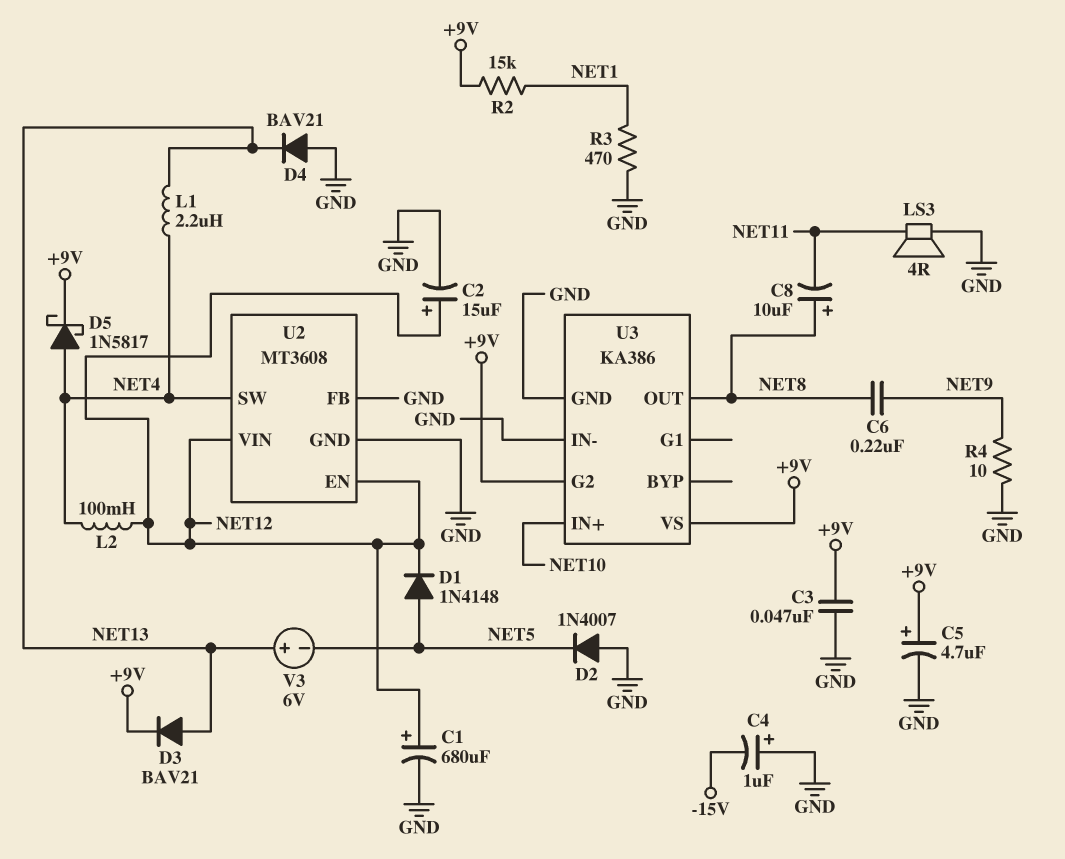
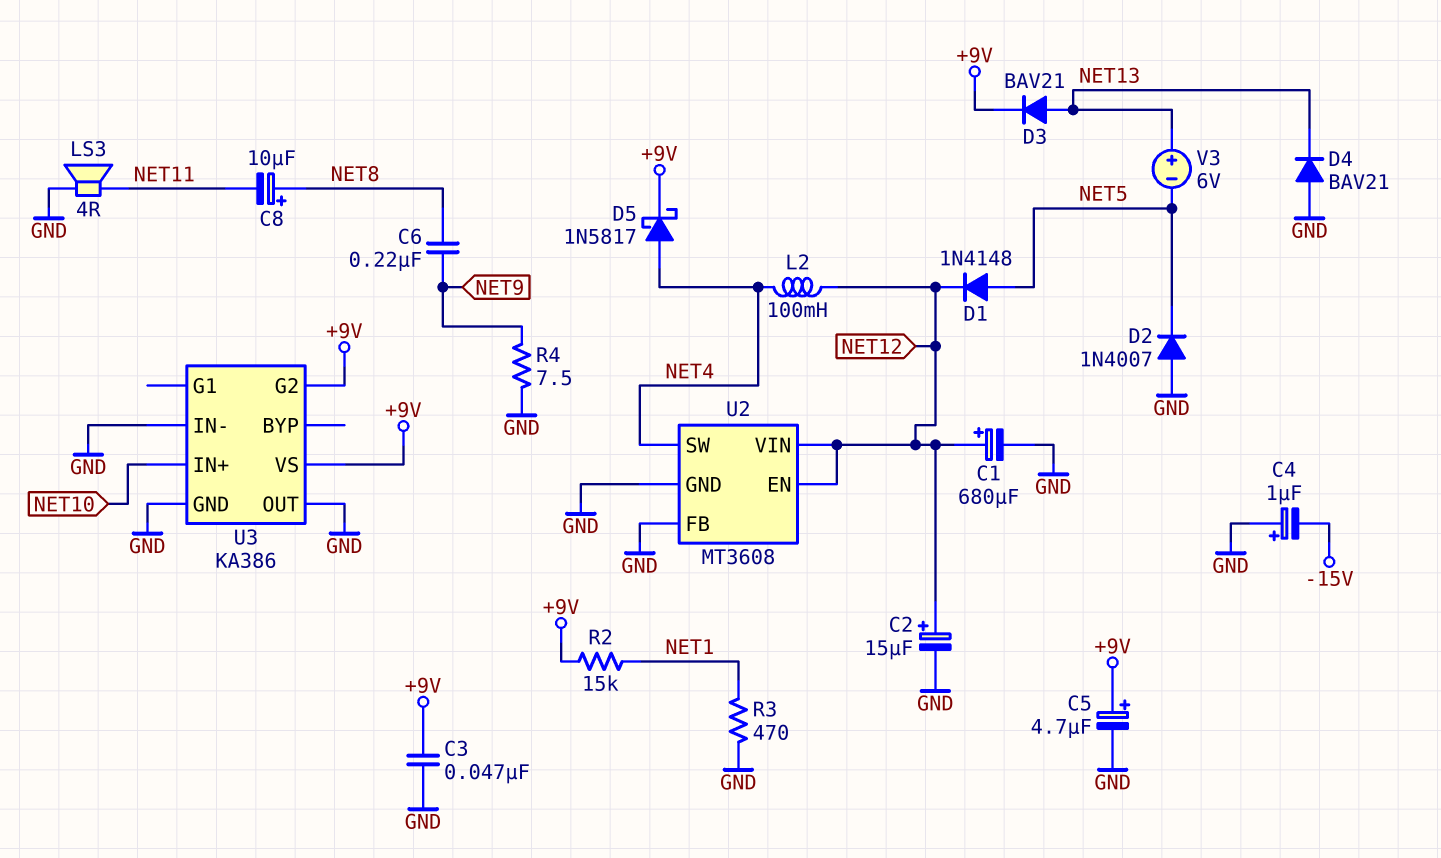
L1: 2.2uH (NET4, NET13) -> none
R4: 10 (GND, NET9) -> 7.5 (GND, NET9)
U3 pin OUT: NET8 -> GND

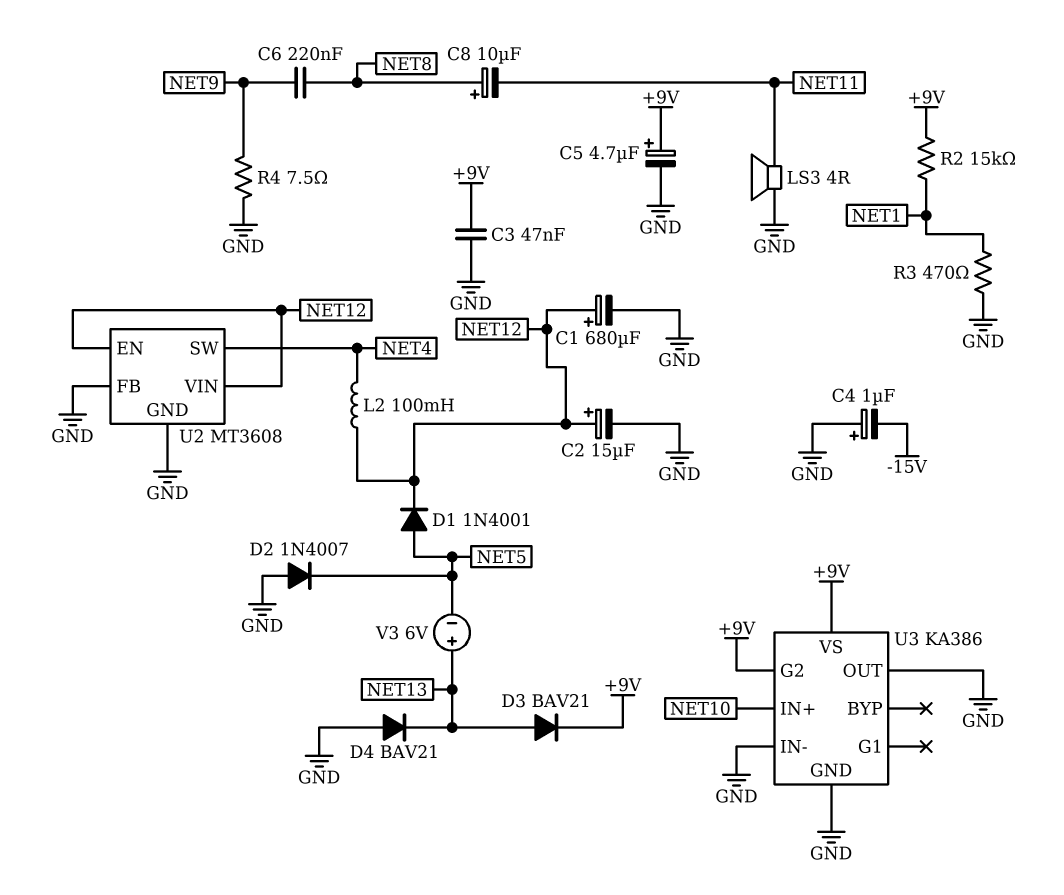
D1: diode 1N4148 (A NET5, K NET12) -> diode 1N4001 (A NET5, K NET12)
D5: schottky 1N5817 (A NET4, K +9V) -> none

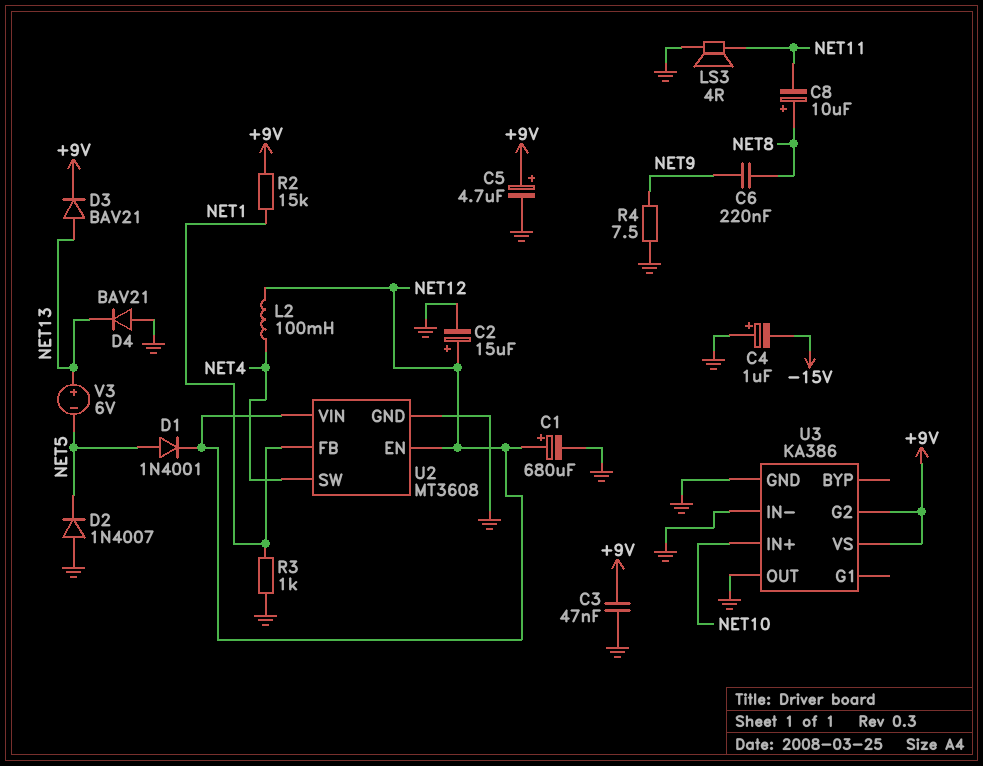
R3: 470 (GND, NET1) -> 1k (GND, NET1)
U2 pin FB: GND -> NET1

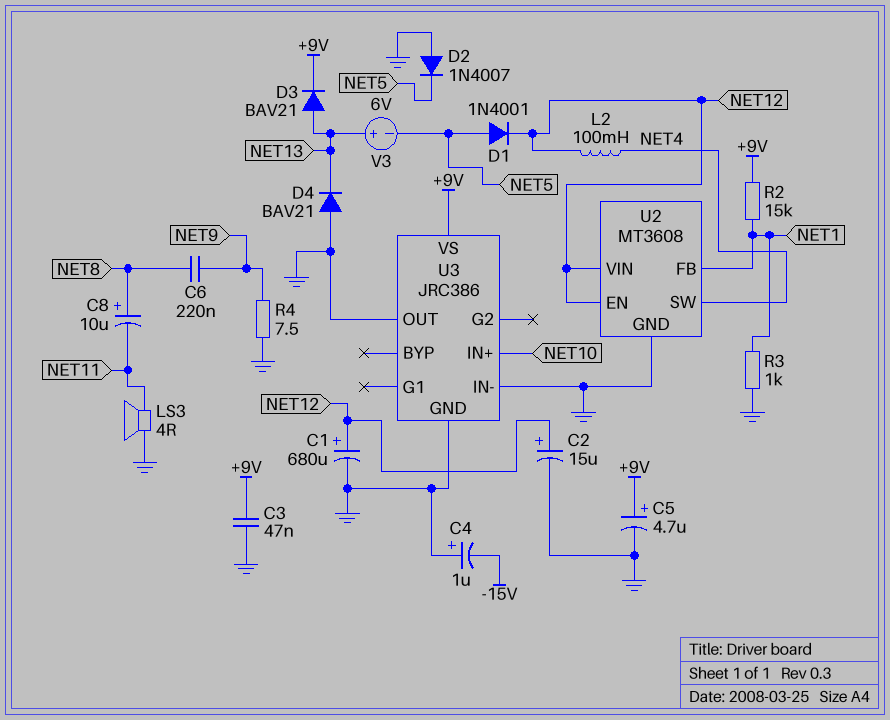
U3: KA386 -> JRC386
U3 pin G2: +9V -> none

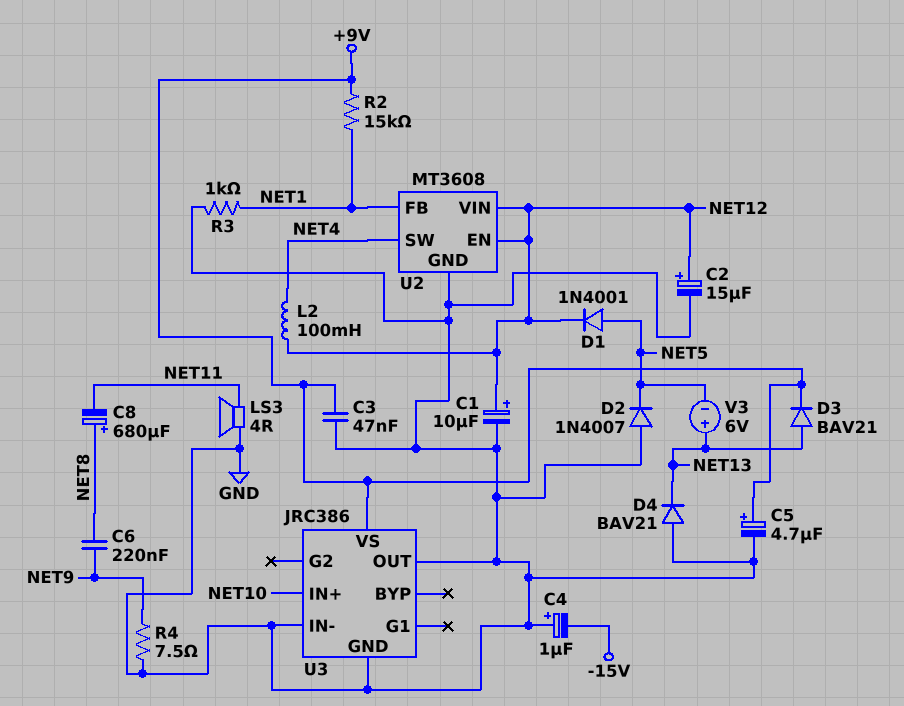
C1: 680uF (plus NET12, minus GND) -> 10uF (plus NET12, minus GND)
C8: 10uF (plus NET8, minus NET11) -> 680uF (plus NET8, minus NET11)

